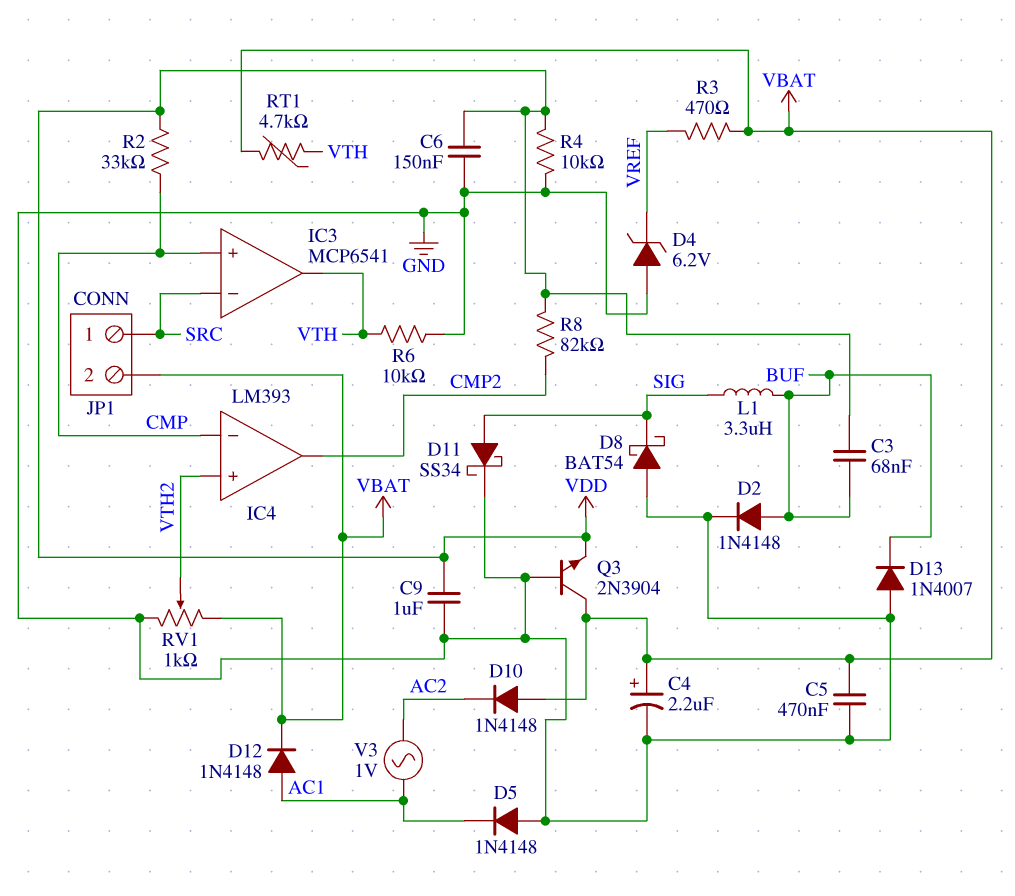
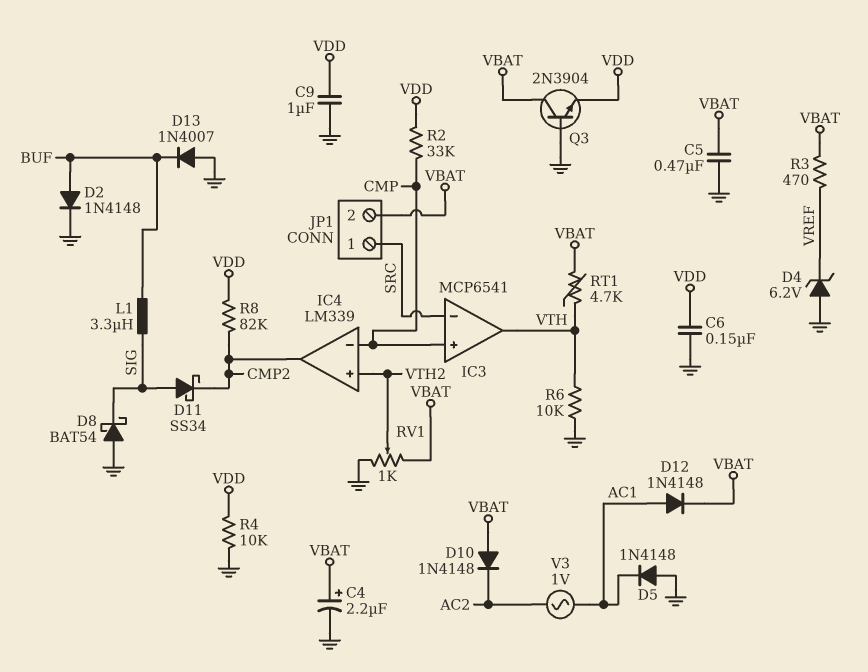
C3: 68nF (BUF, VDD) -> none
D11: schottky SS34 (A SIG, K GND) -> schottky SS34 (A SIG, K CMP2)
IC4: LM393 -> LM339

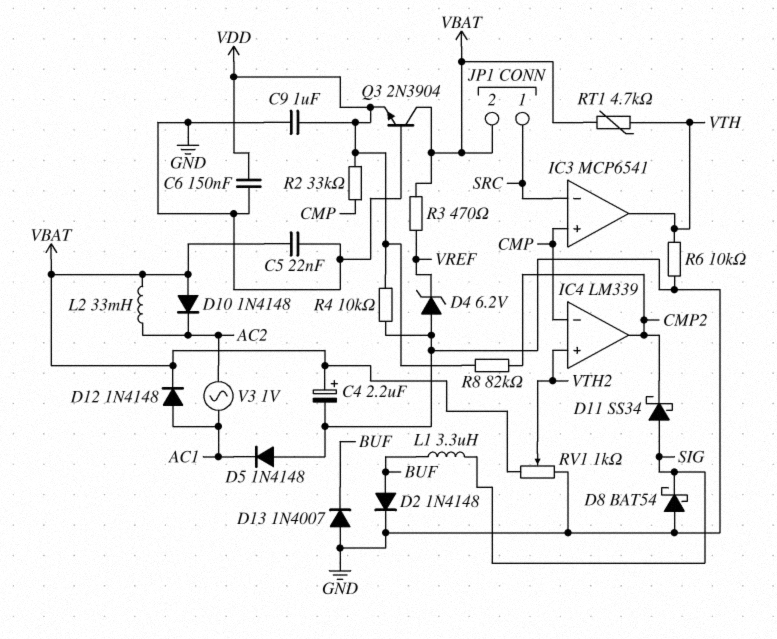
C5: 470nF (GND, VBAT) -> 22nF (GND, VBAT)
L2: none -> 33mH (AC2, VBAT)

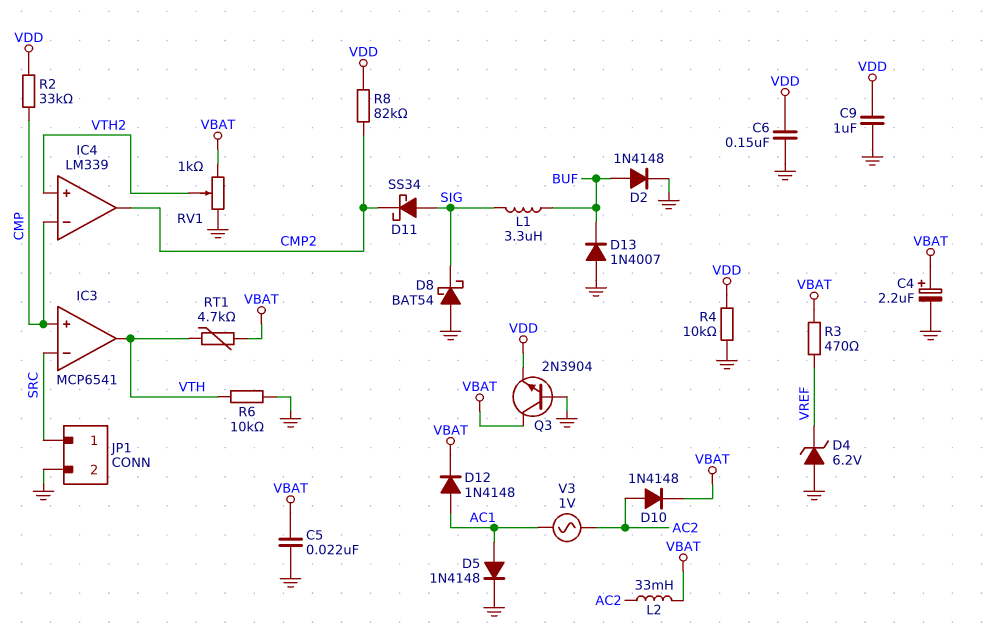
D5: diode 1N4148 (A GND, K AC1) -> diode 1N4148 (A AC1, K GND)
D10: diode 1N4148 (A VBAT, K AC2) -> diode 1N4148 (A AC2, K VBAT)
JP1 pin 2: VBAT -> GND

